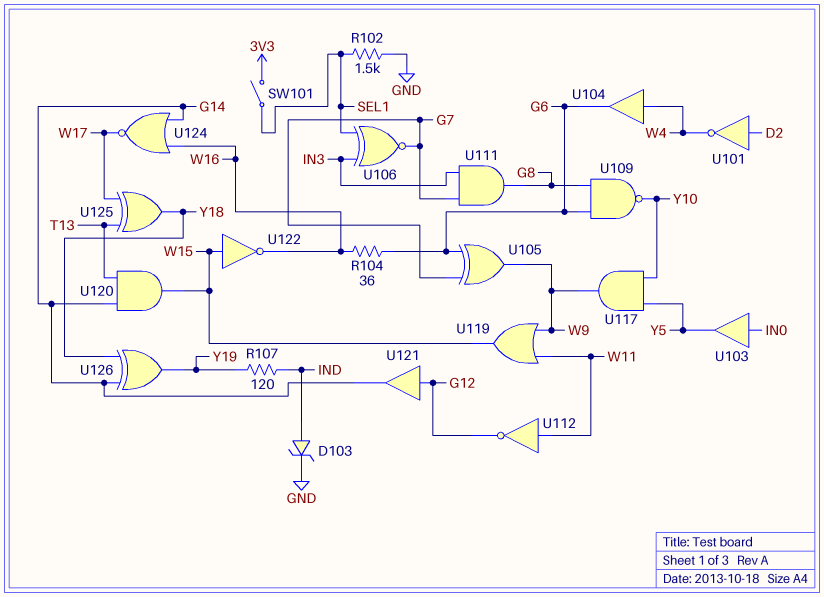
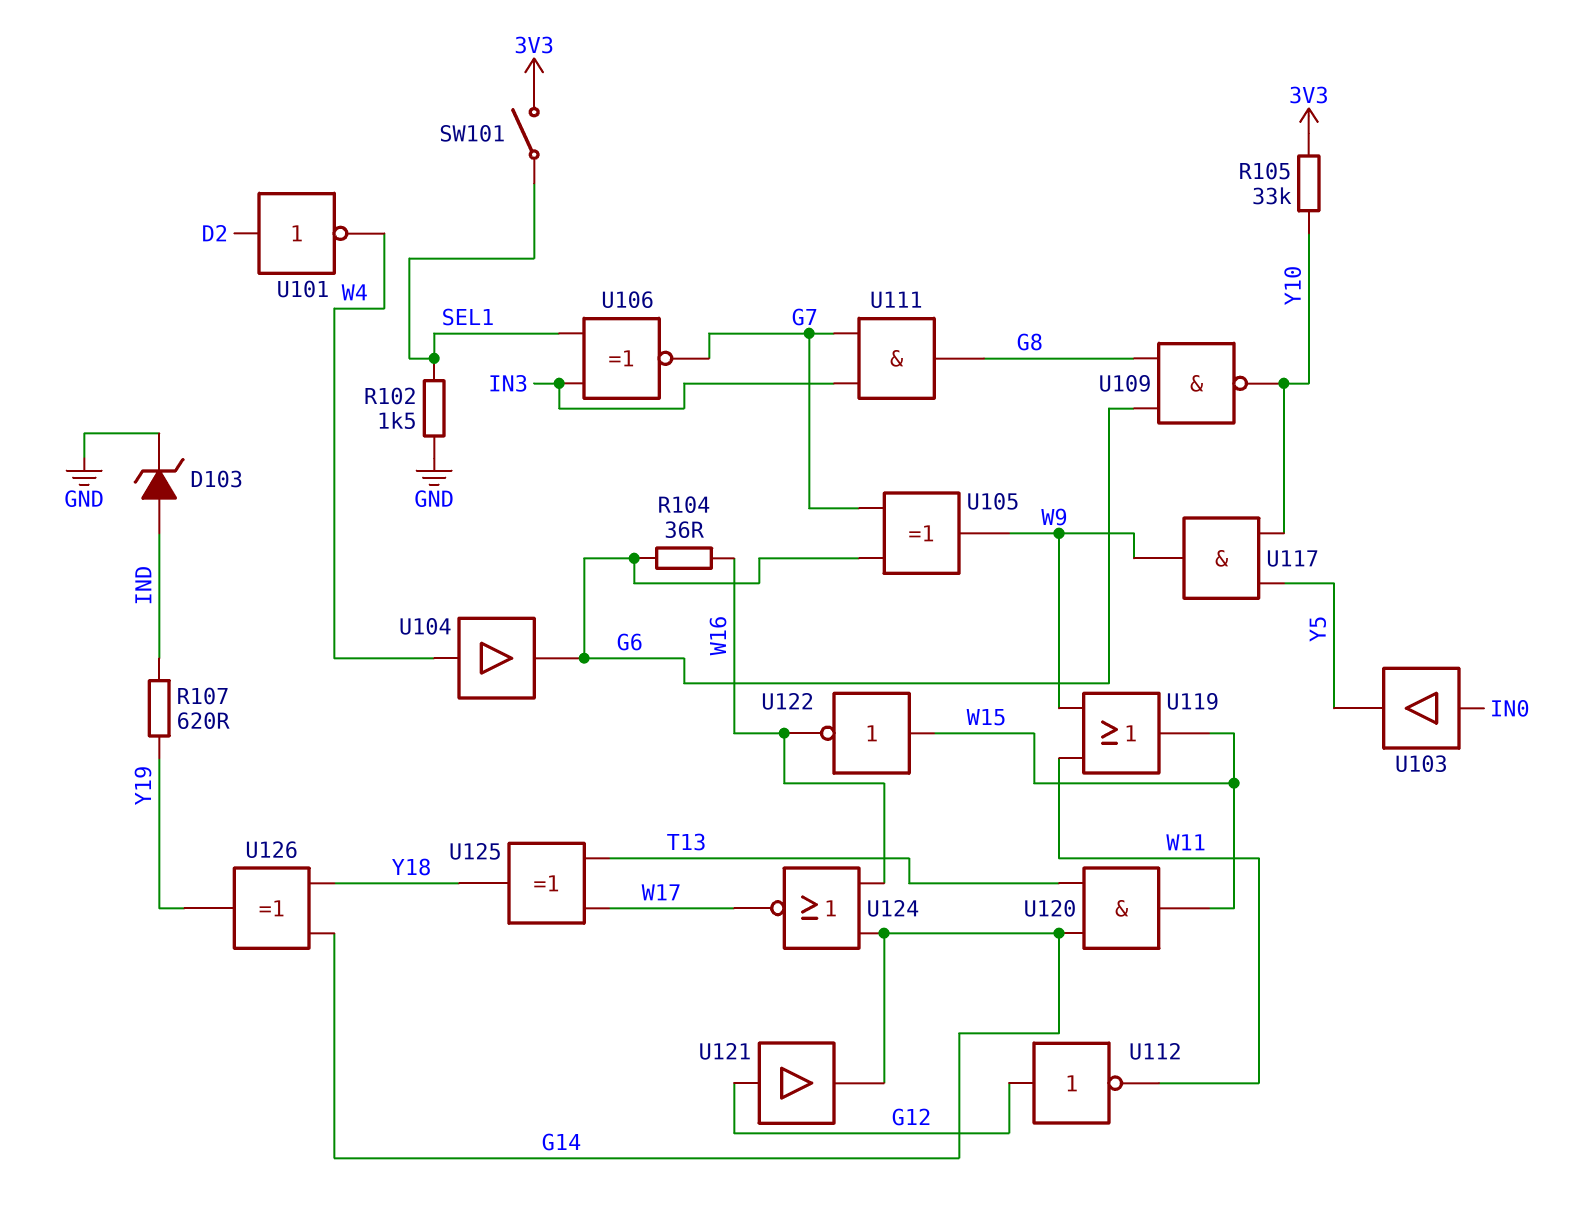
R105: none -> 33k (3V3, Y10)
R107: 120 (IND, Y19) -> 620 (IND, Y19)
U112: NOT (in W11, out G12) -> NOT (in G12, out W11)

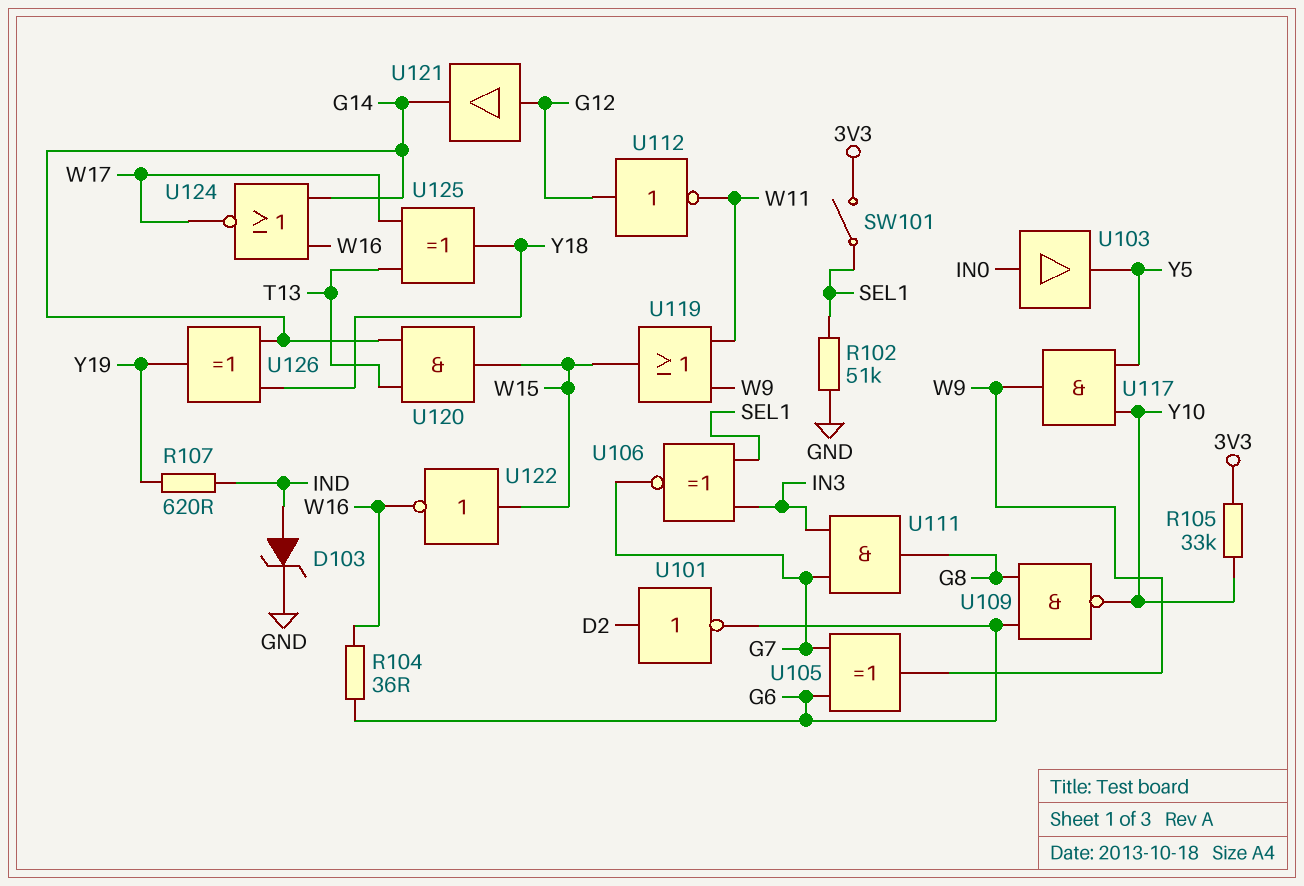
R102: 1.5k (GND, SEL1) -> 51k (GND, SEL1)
U101: NOT (in D2, out W4) -> NOT (in D2, out G6)
U104: buffer (in W4, out G6) -> none

